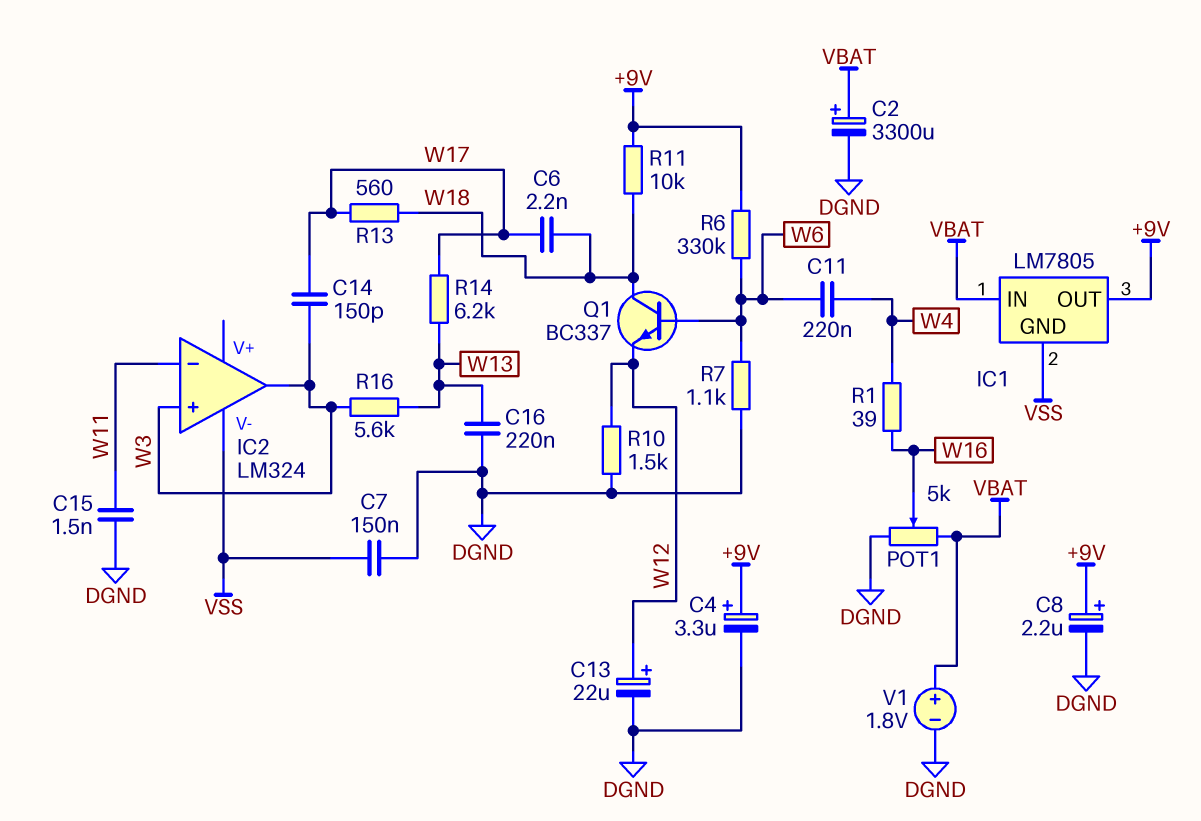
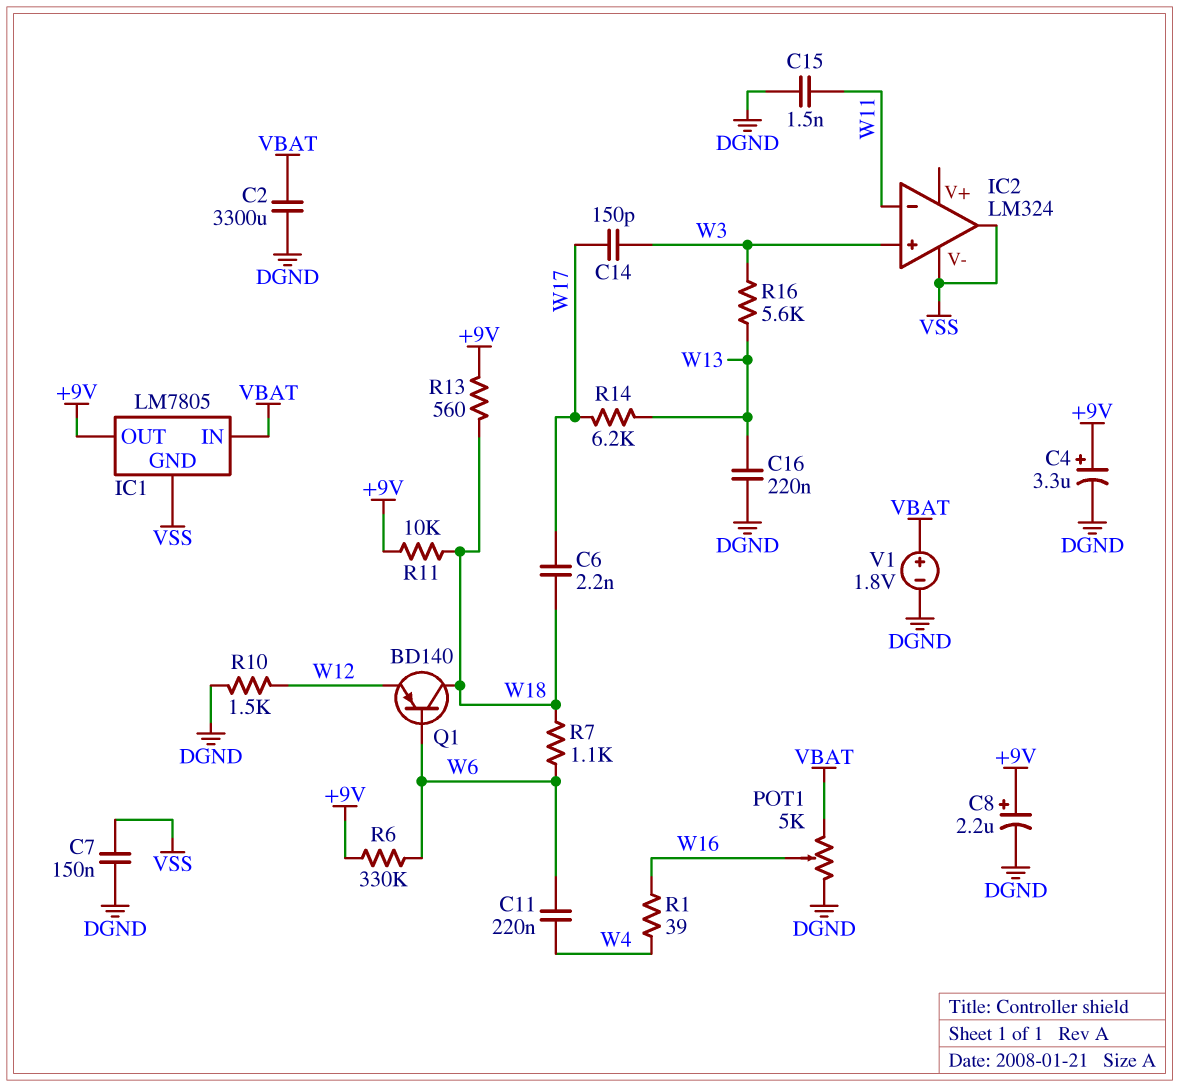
C2: 3300uF (plus VBAT, minus DGND) -> 3300uF (DGND, VBAT)
C13: 22uF (plus W12, minus DGND) -> none
IC2 pin out: W3 -> VSS
Q1: NPN BC337 (B W6, C W18, E W12) -> PNP BD140 (B W6, C W18, E W12)
R7: 1.1k (DGND, W6) -> 1.1k (W6, W18)
R13: 560 (W17, W18) -> 560 (+9V, W18)

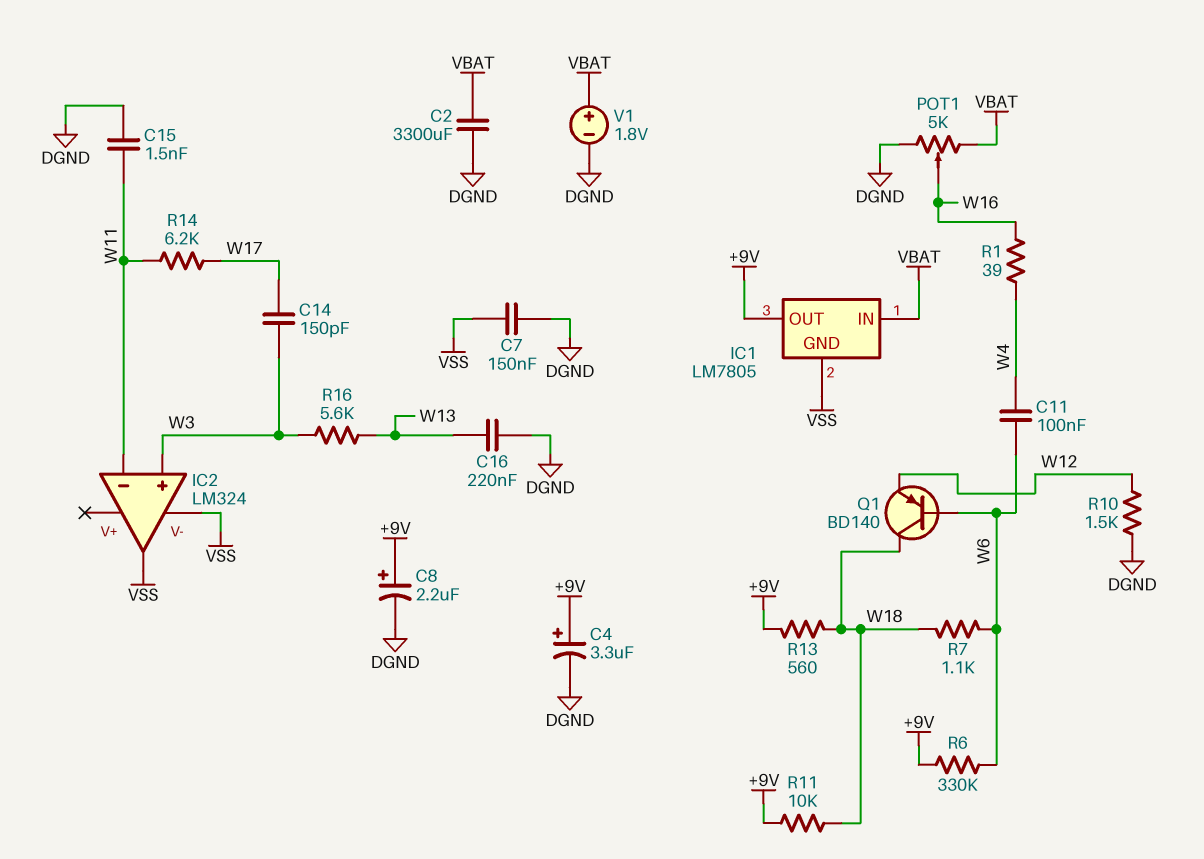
C6: 2.2nF (W17, W18) -> none
C11: 220nF (W4, W6) -> 100nF (W4, W6)
R14: 6.2k (W13, W17) -> 6.2k (W11, W17)

